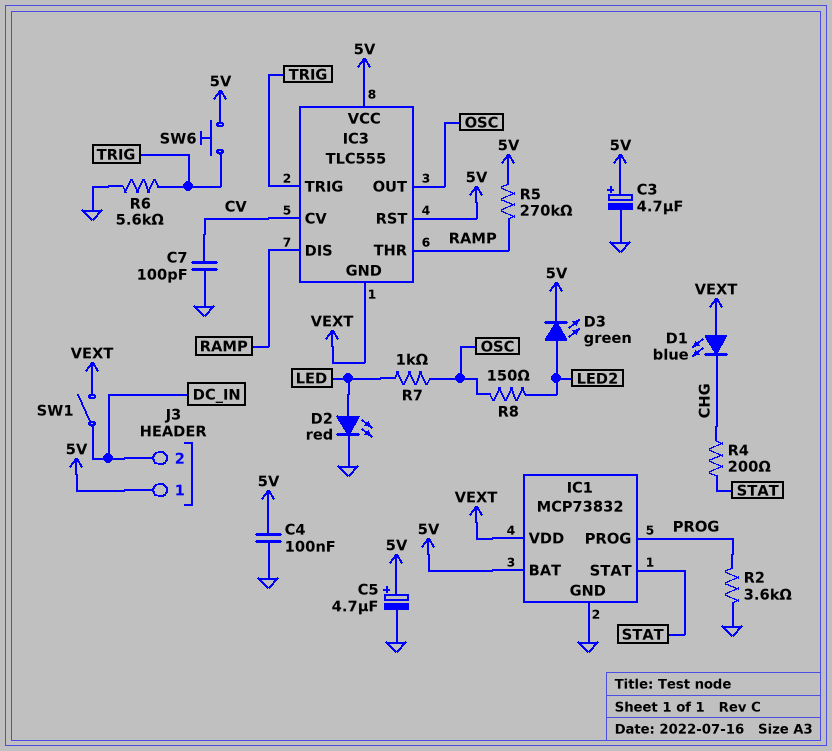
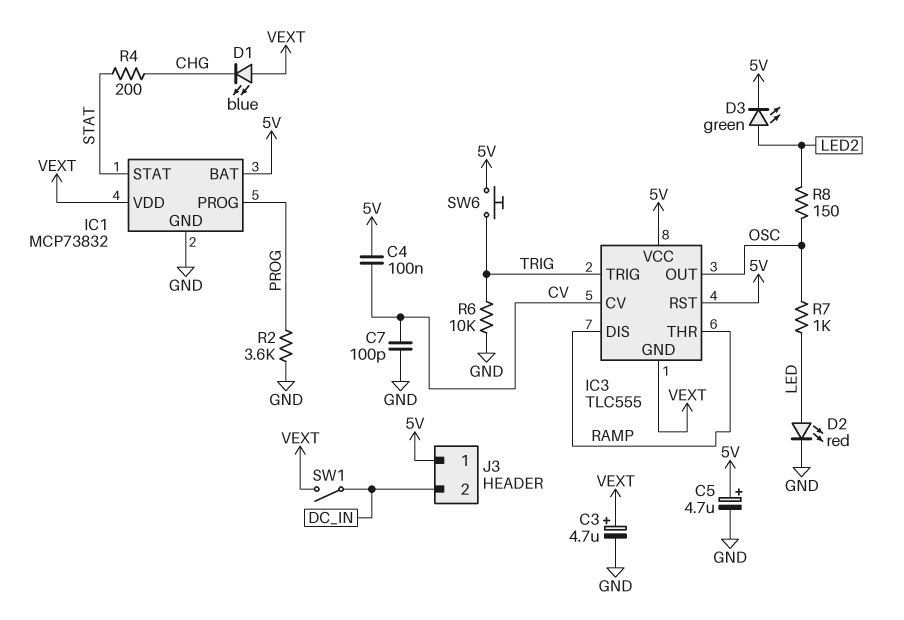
C3: 4.7uF (plus 5V, minus GND) -> 4.7uF (plus VEXT, minus GND)
C4: 100nF (5V, GND) -> 100nF (5V, CV)
R5: 270k (5V, RAMP) -> none
R6: 5.6k (GND, TRIG) -> 10k (GND, TRIG)

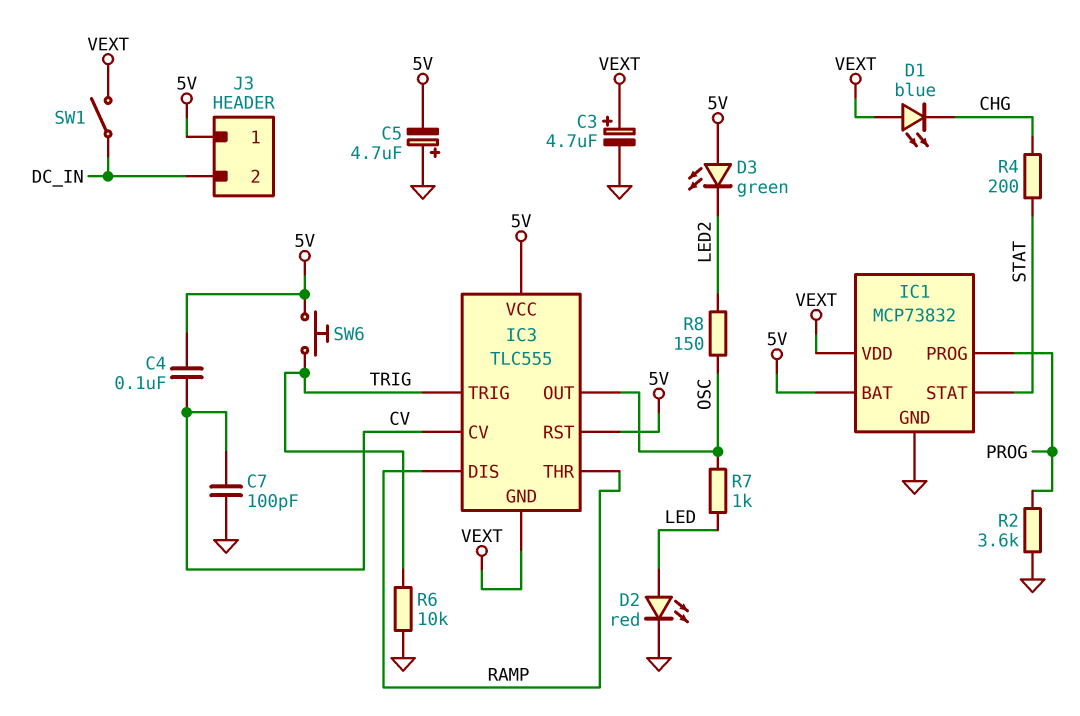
C5: 4.7uF (plus 5V, minus GND) -> 4.7uF (plus GND, minus 5V)
D3: LED green (A LED2, K 5V) -> LED green (A 5V, K LED2)

